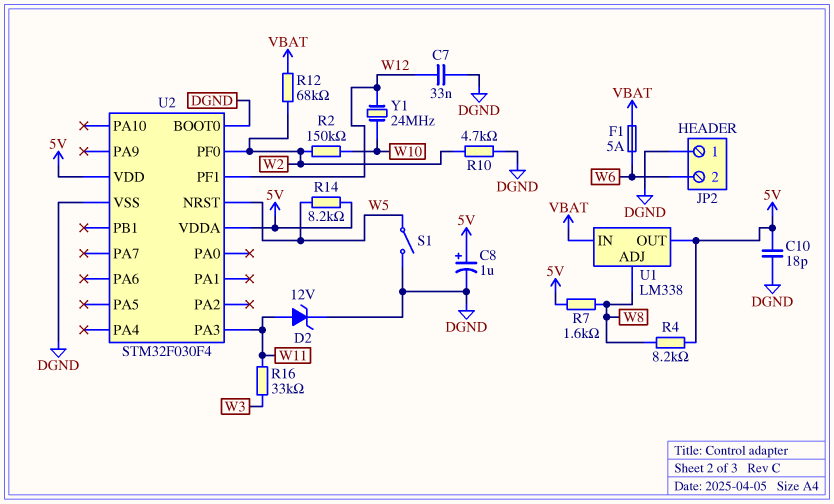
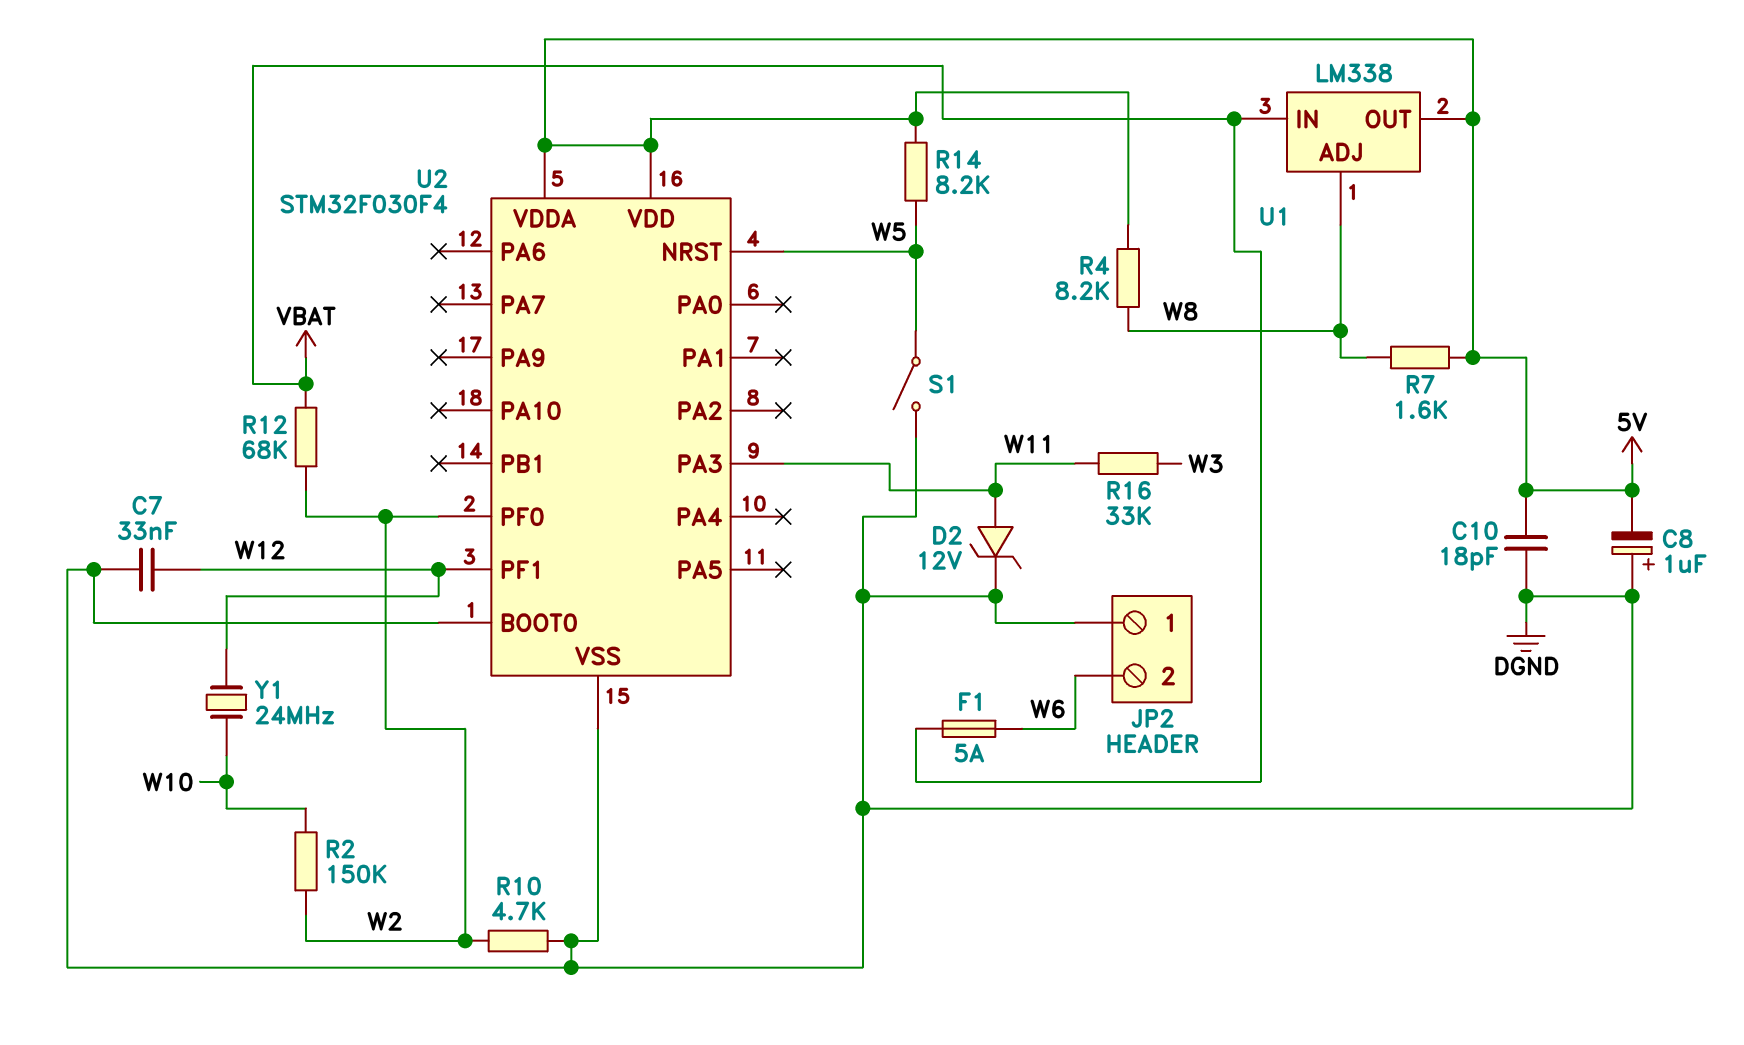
C8: 1uF (plus 5V, minus DGND) -> 1uF (plus DGND, minus 5V)

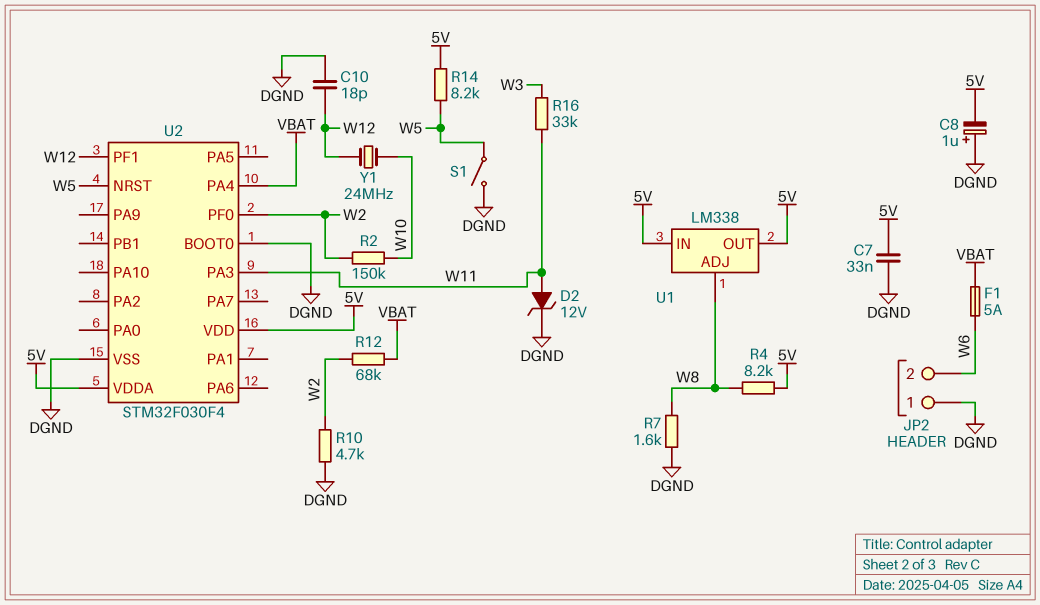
C7: 33nF (DGND, W12) -> 33nF (5V, DGND)
C10: 18pF (5V, DGND) -> 18pF (DGND, W12)
R7: 1.6k (5V, W8) -> 1.6k (DGND, W8)
U1 pin IN: VBAT -> 5V
U2 pin PA4: none -> VBAT

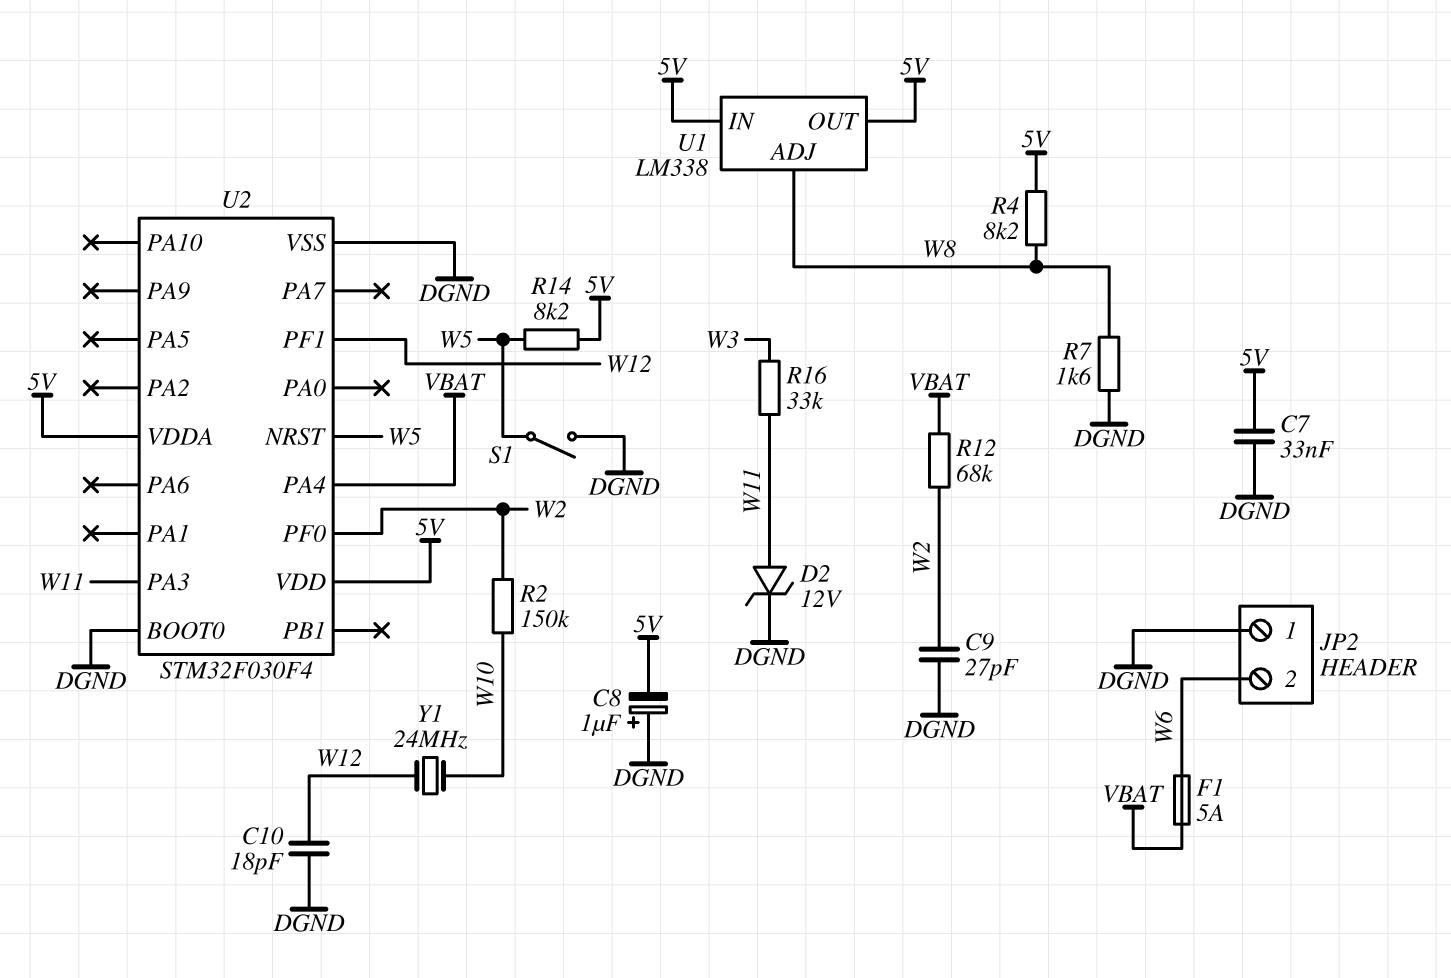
C9: none -> 27pF (DGND, W2)
R10: 4.7k (DGND, W2) -> none

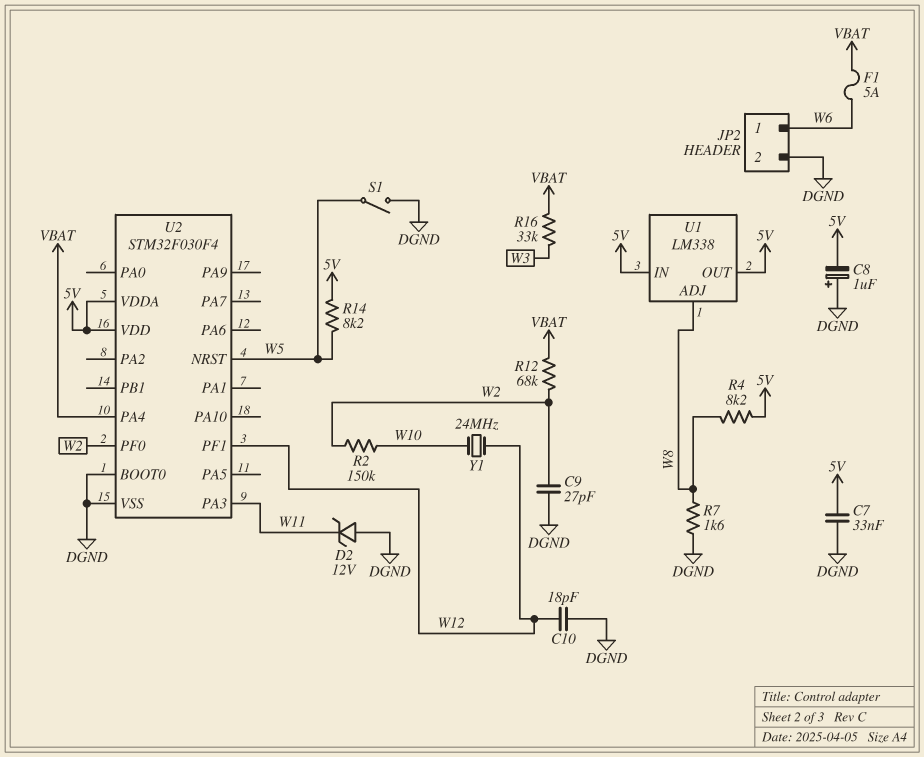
D2: zener 12V (A W11, K DGND) -> zener 12V (A DGND, K W11)
JP2 pin 1: DGND -> W6
JP2 pin 2: W6 -> DGND
R16: 33k (W3, W11) -> 33k (VBAT, W3)

